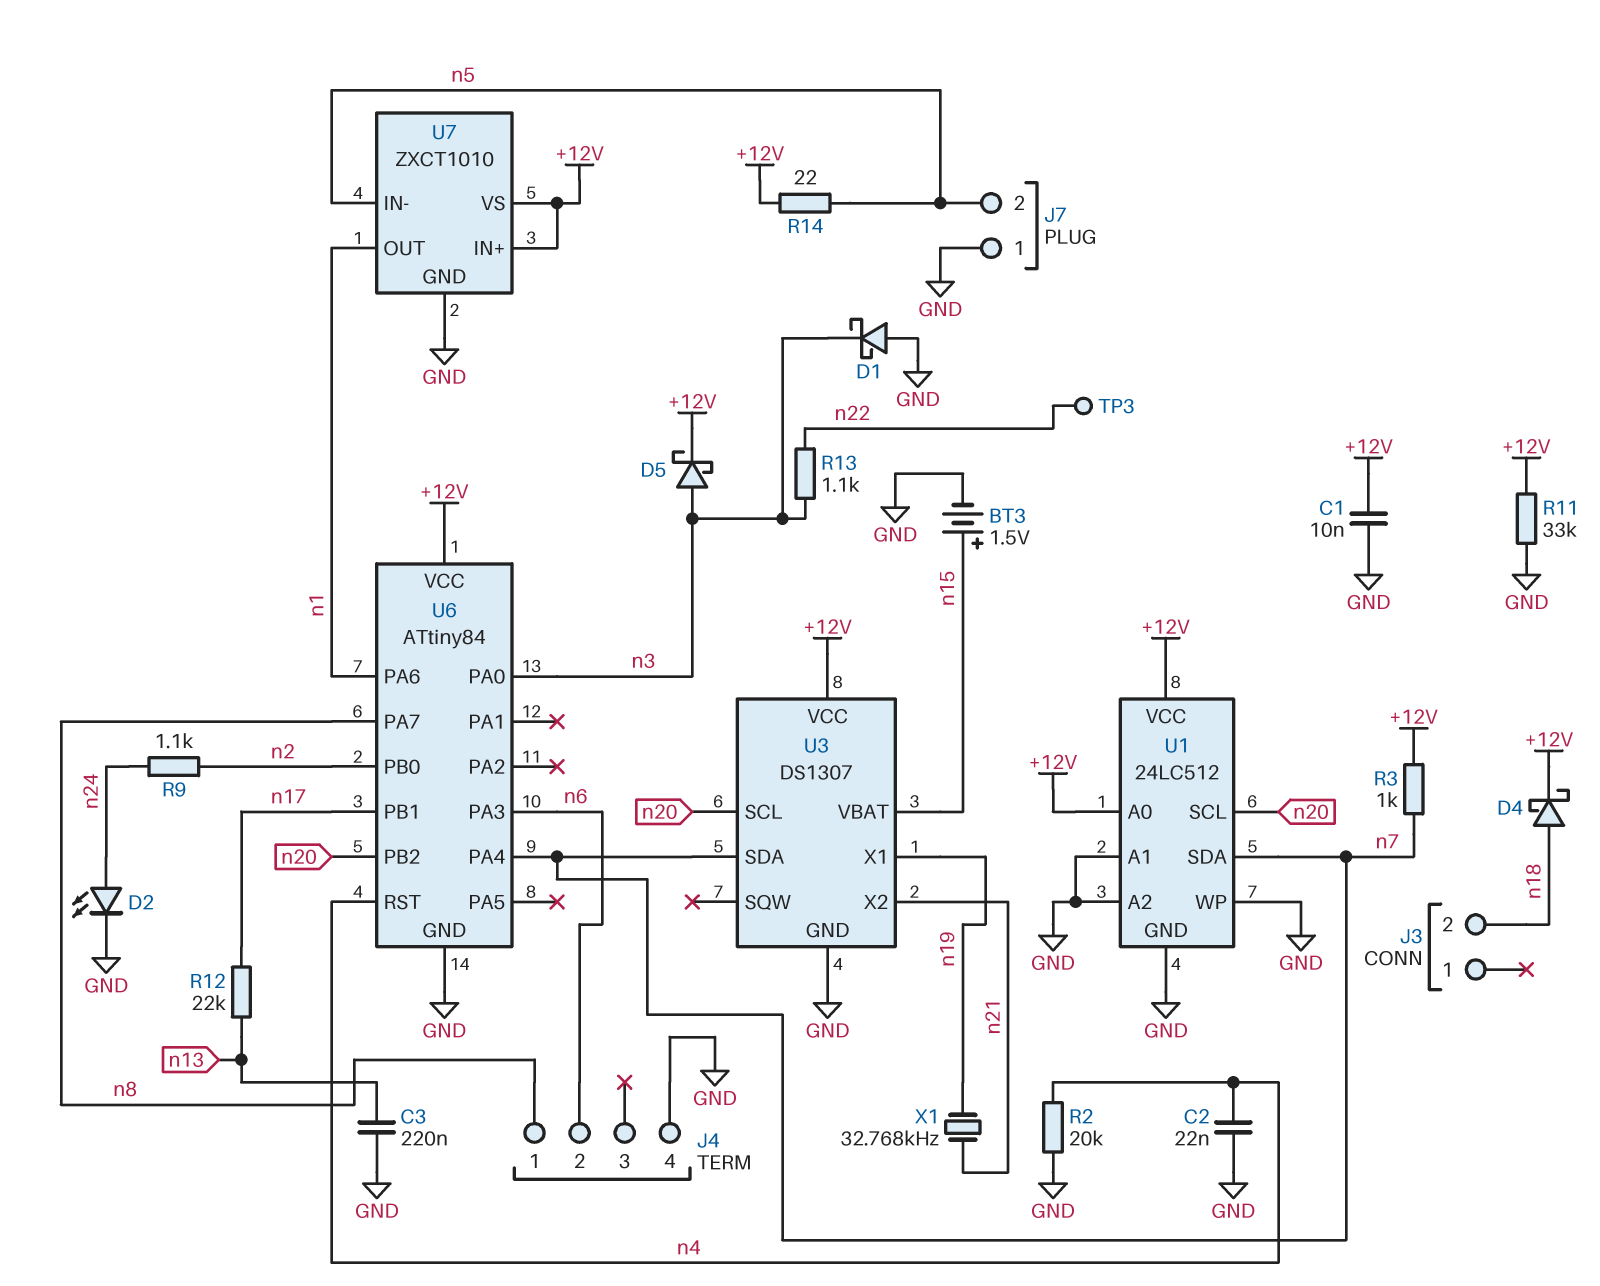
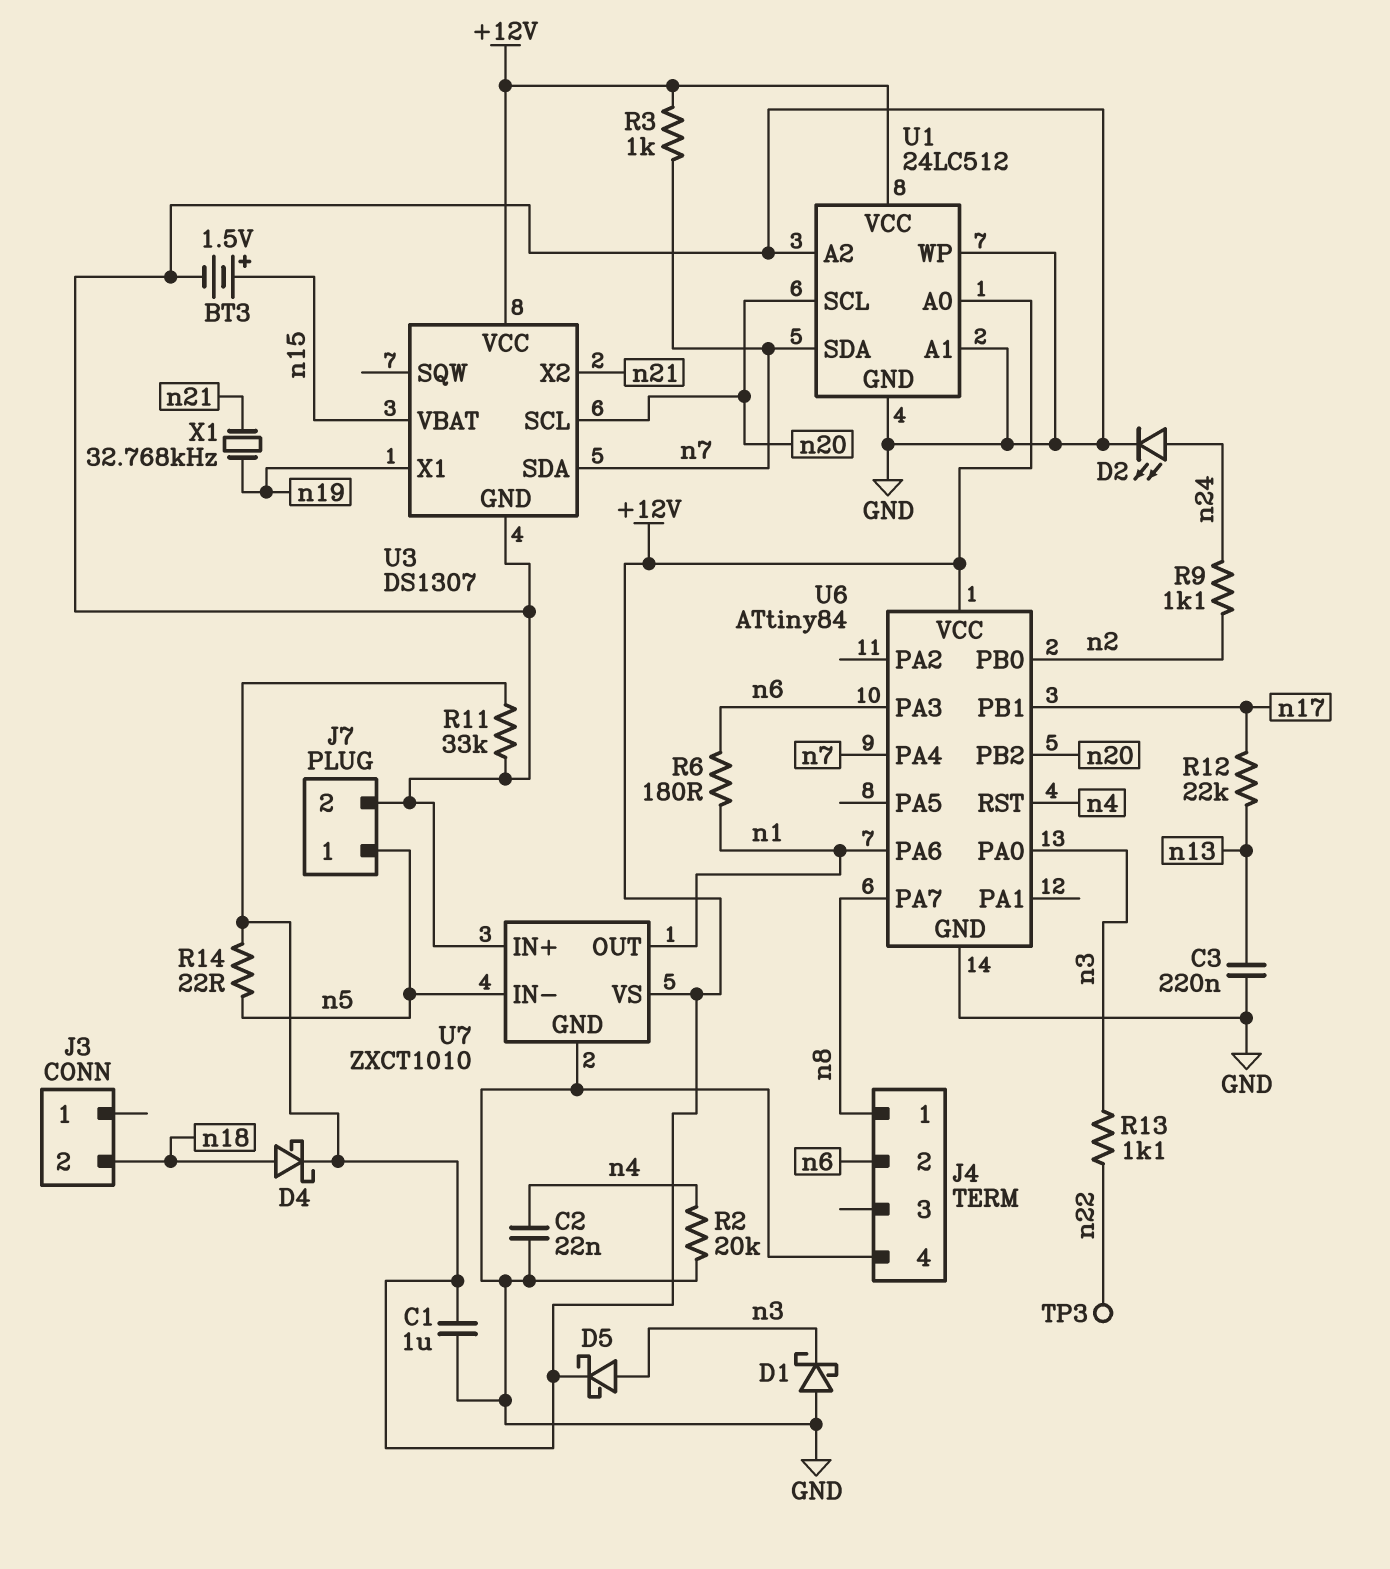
C1: 10nF (+12V, GND) -> 1uF (+12V, GND)
J7 pin 1: GND -> n5
J7 pin 2: n5 -> GND
R6: none -> 180 (n1, n6)
U7 pin IN+: +12V -> GND

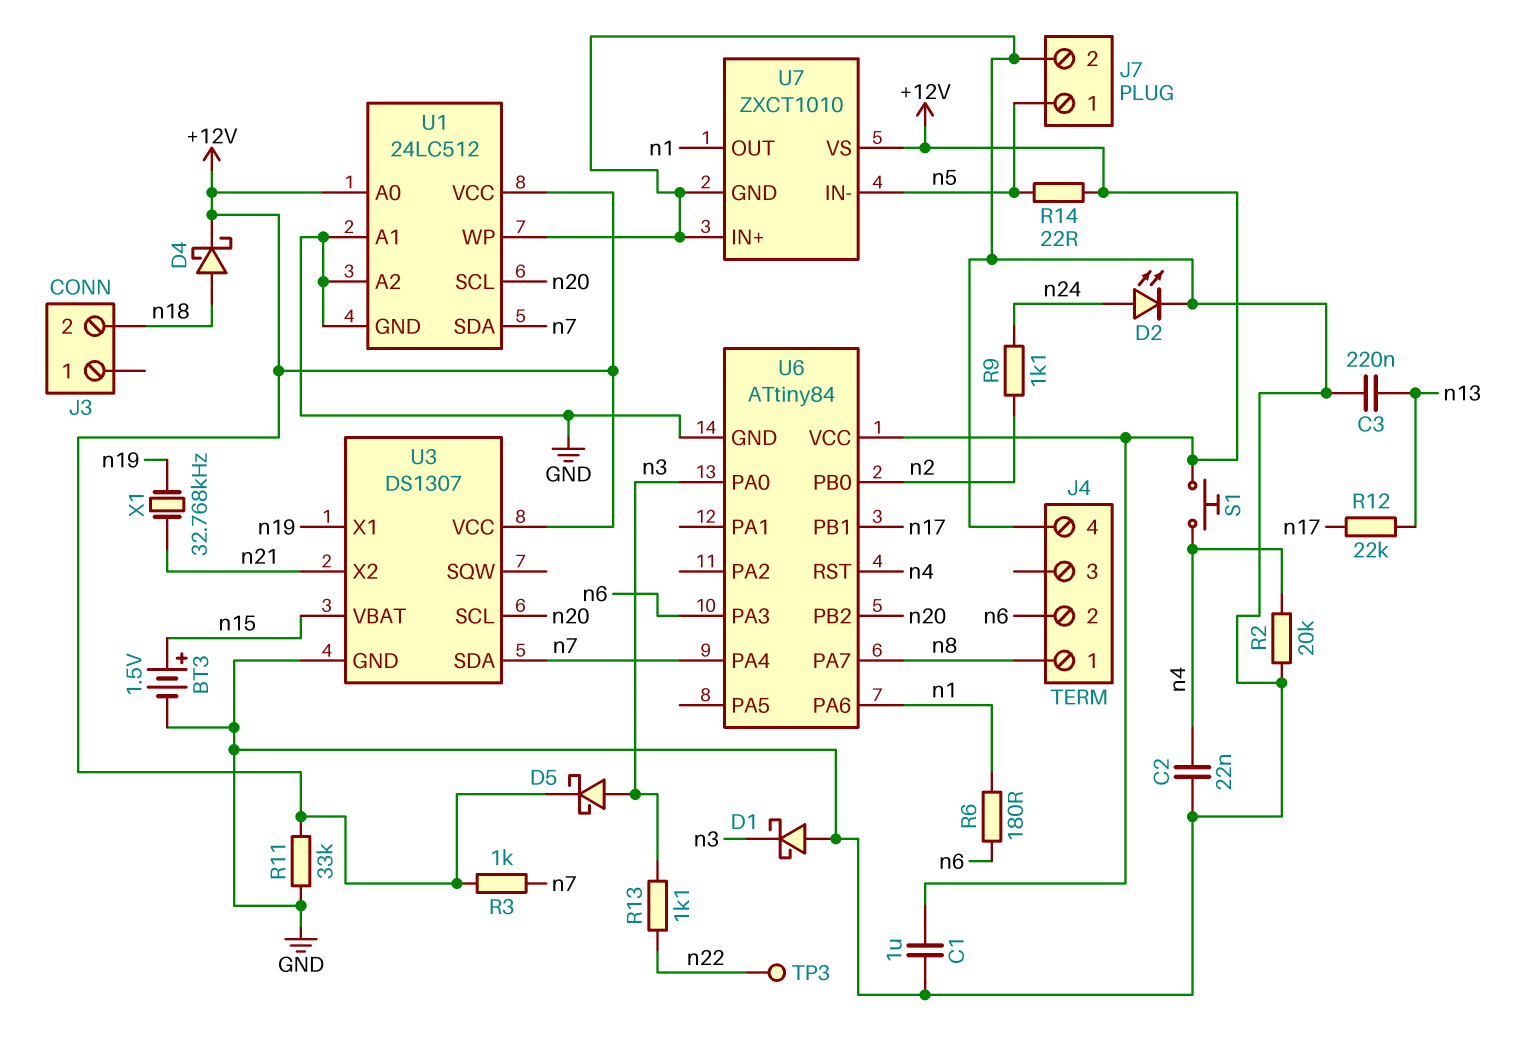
S1: none -> button (+12V, n4)

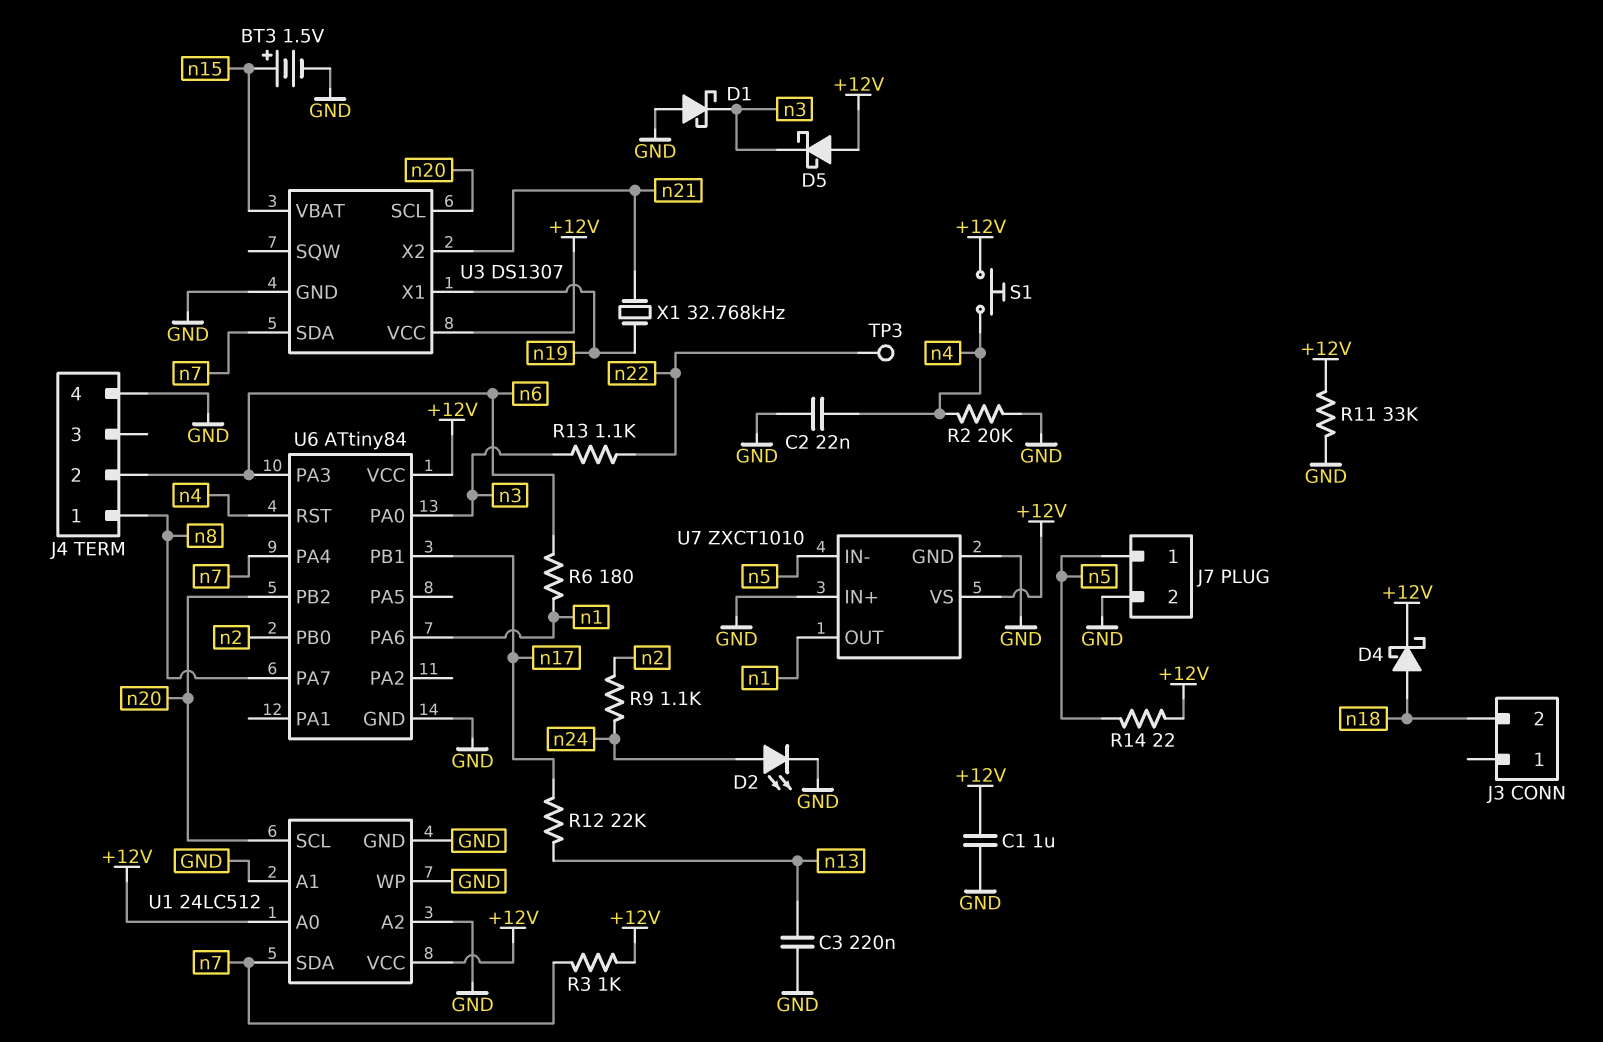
D5: schottky (A n3, K +12V) -> schottky (A +12V, K n3)

